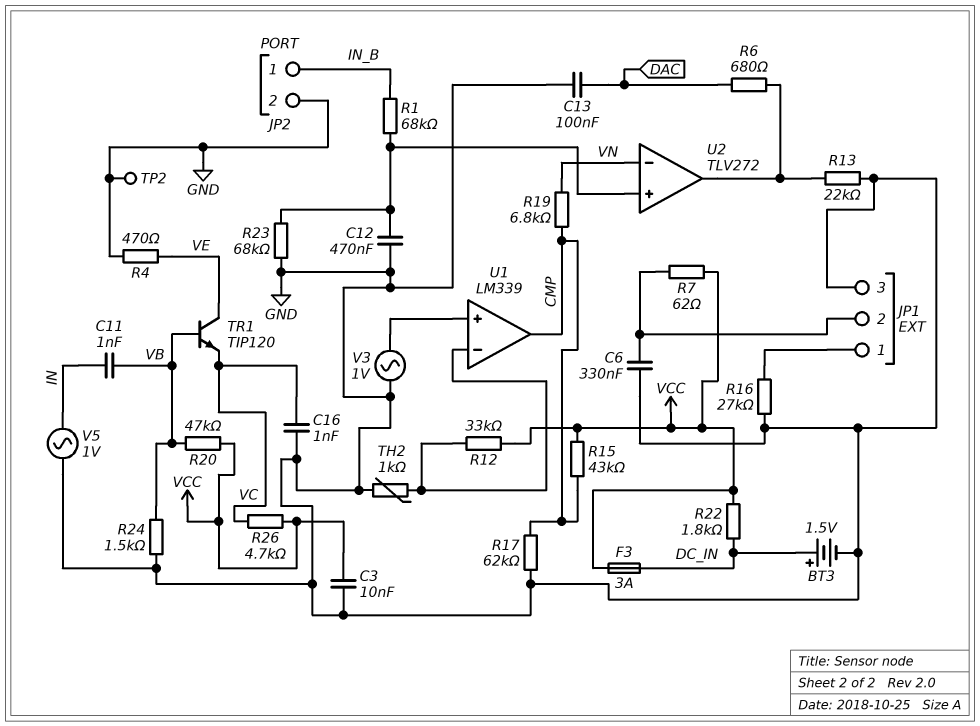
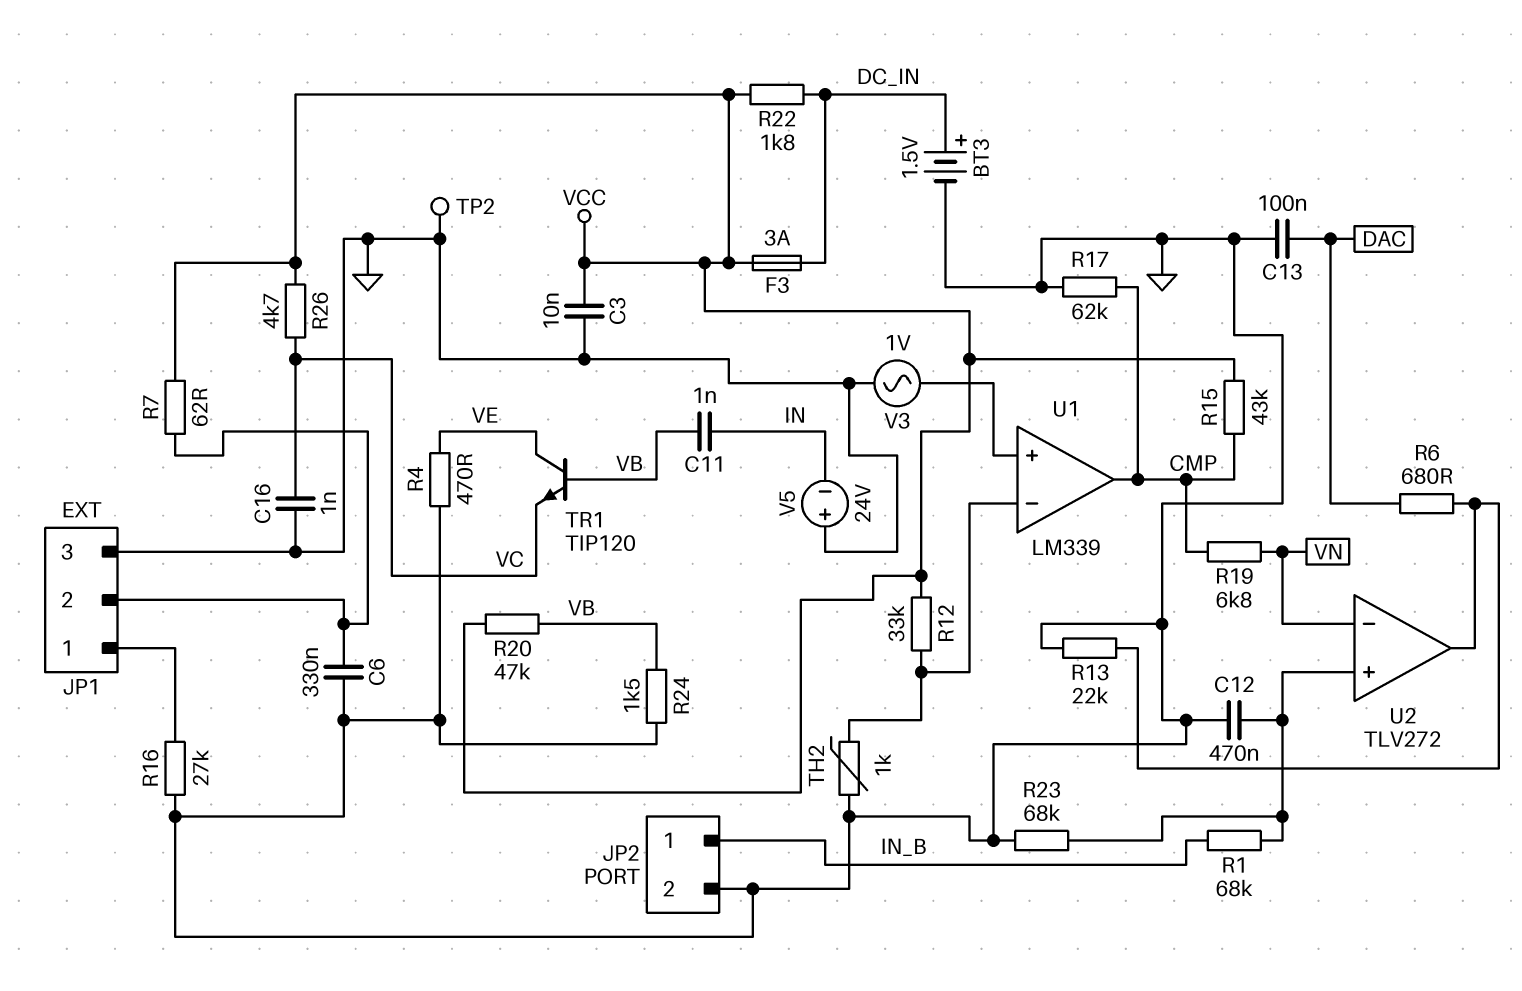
V5: AC 1V (GND, IN) -> 24V (plus GND, minus IN)

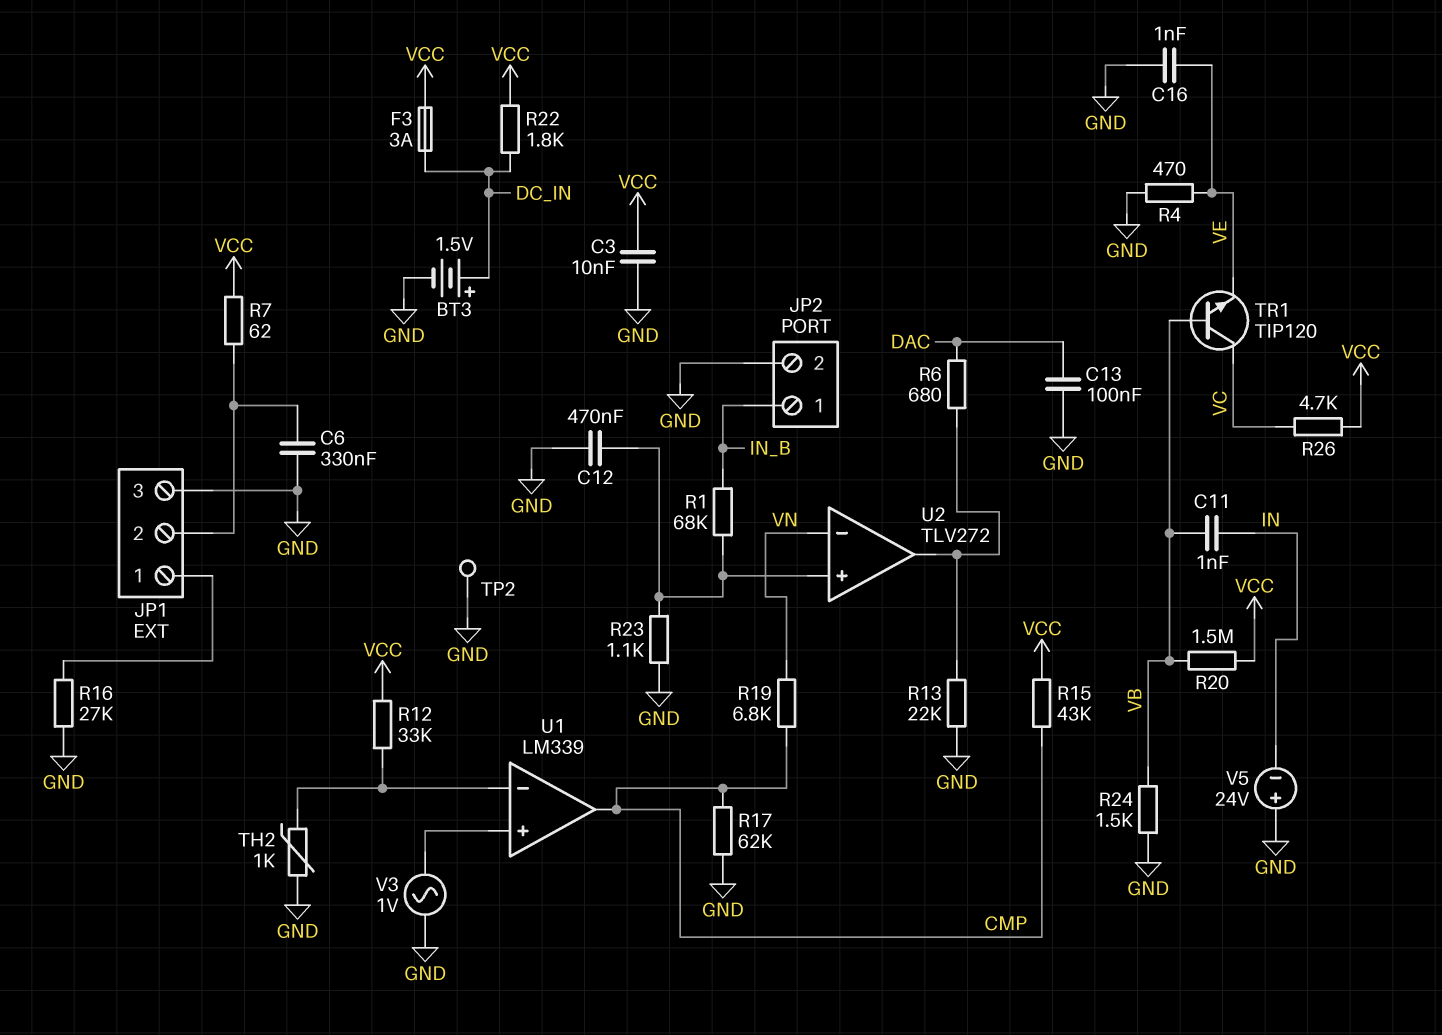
C16: 1nF (GND, VC) -> 1nF (GND, VE)
R20: 47k (VB, VCC) -> 1.5M (VB, VCC)
R23: 68k (GND, U2/in+) -> 1.1k (GND, U2/in+)
TR1: NPN TIP120 (B VB, C VE, E VC) -> NPN TIP120 (B VB, C VC, E VE)

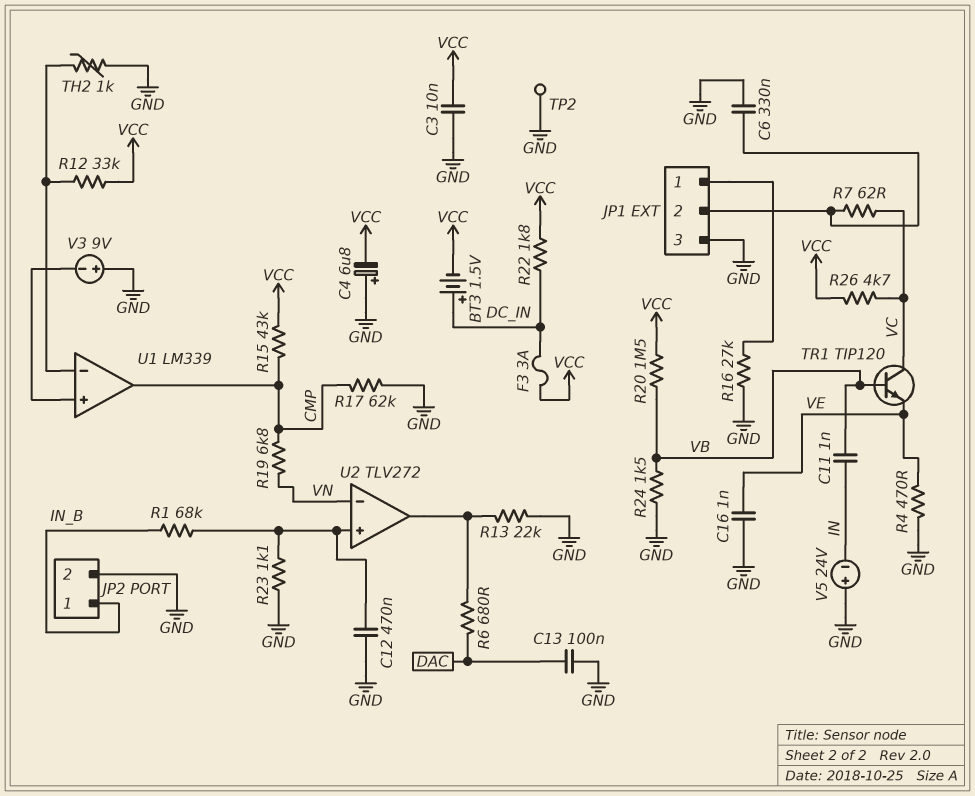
BT3: 1.5V (plus DC_IN, minus GND) -> 1.5V (plus DC_IN, minus VCC)
C4: none -> 6.8uF (plus GND, minus VCC)
R7: 62 (JP1/2, VCC) -> 62 (JP1/2, VC)
V3: AC 1V (GND, U1/in+) -> 9V (plus GND, minus U1/in+)

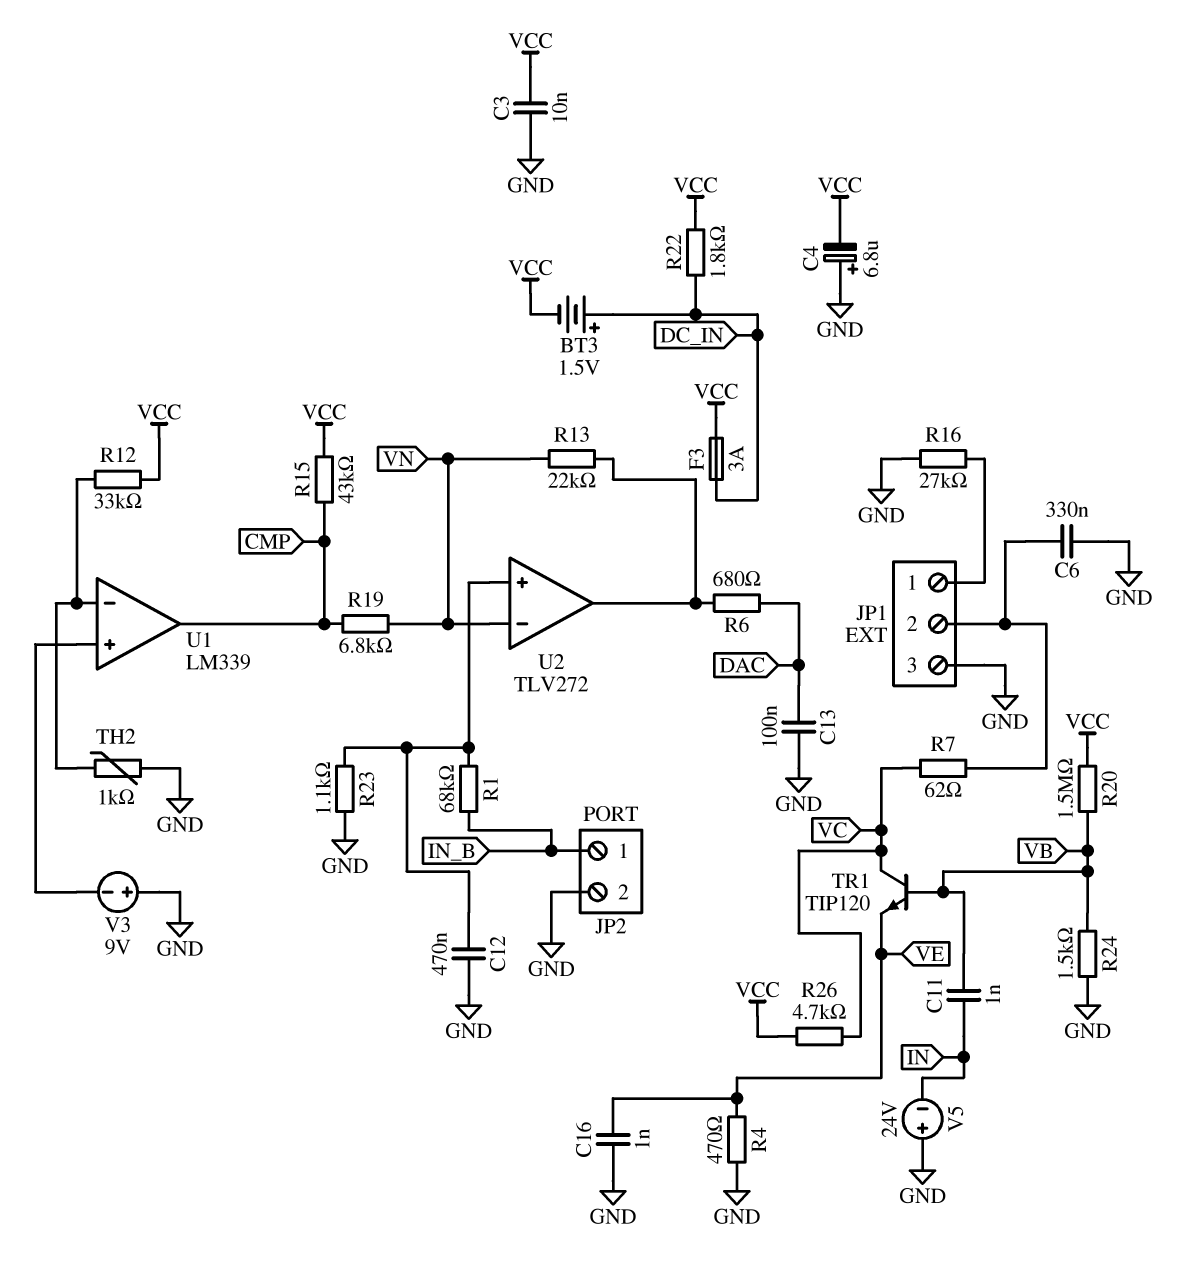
R13: 22k (GND, U2/out) -> 22k (U2/out, VN)
R17: 62k (CMP, GND) -> none
TP2: test point (GND) -> none

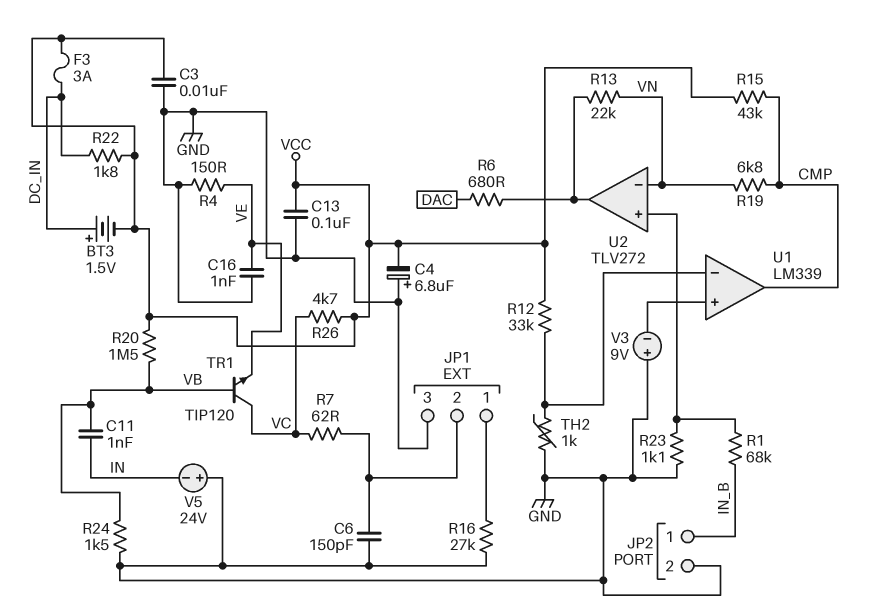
C6: 330nF (GND, JP1/2) -> 150pF (GND, JP1/2)
C12: 470nF (GND, U2/in+) -> none
C13: 100nF (DAC, GND) -> 100nF (GND, VCC)
R4: 470 (GND, VE) -> 150 (GND, VE)

